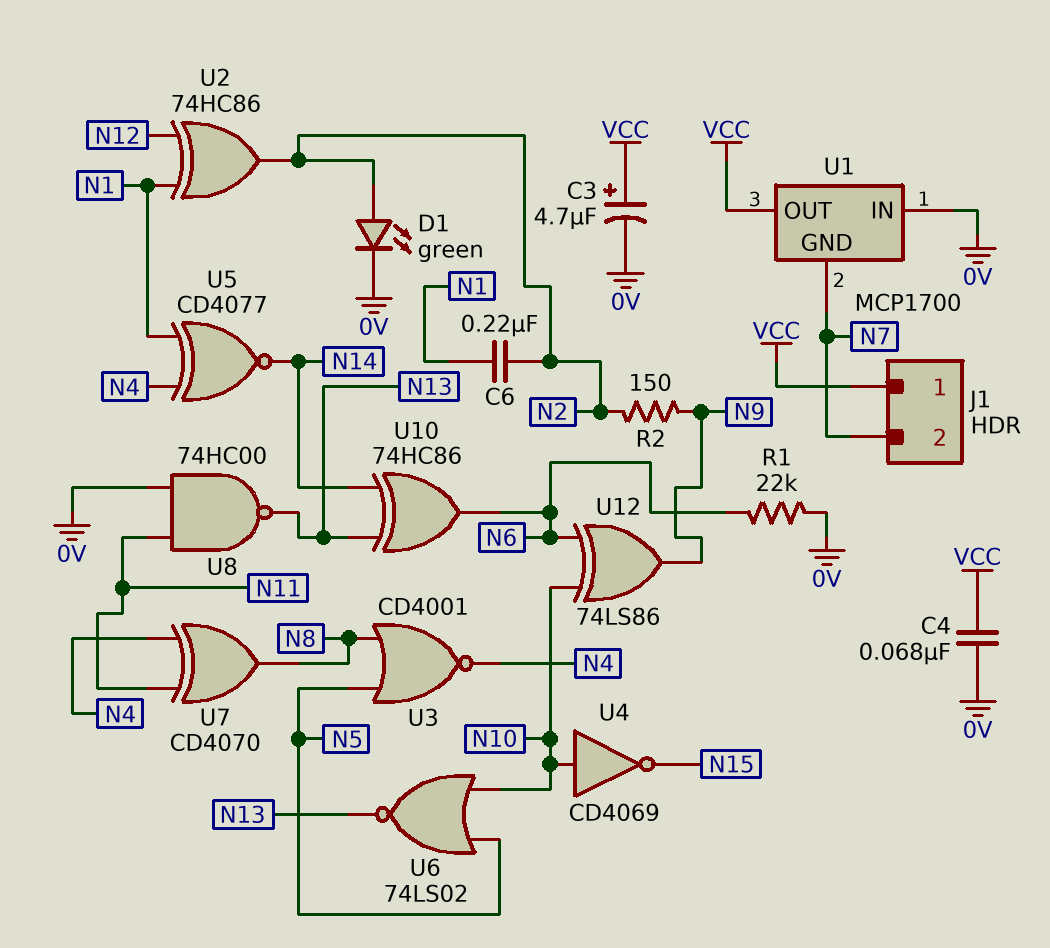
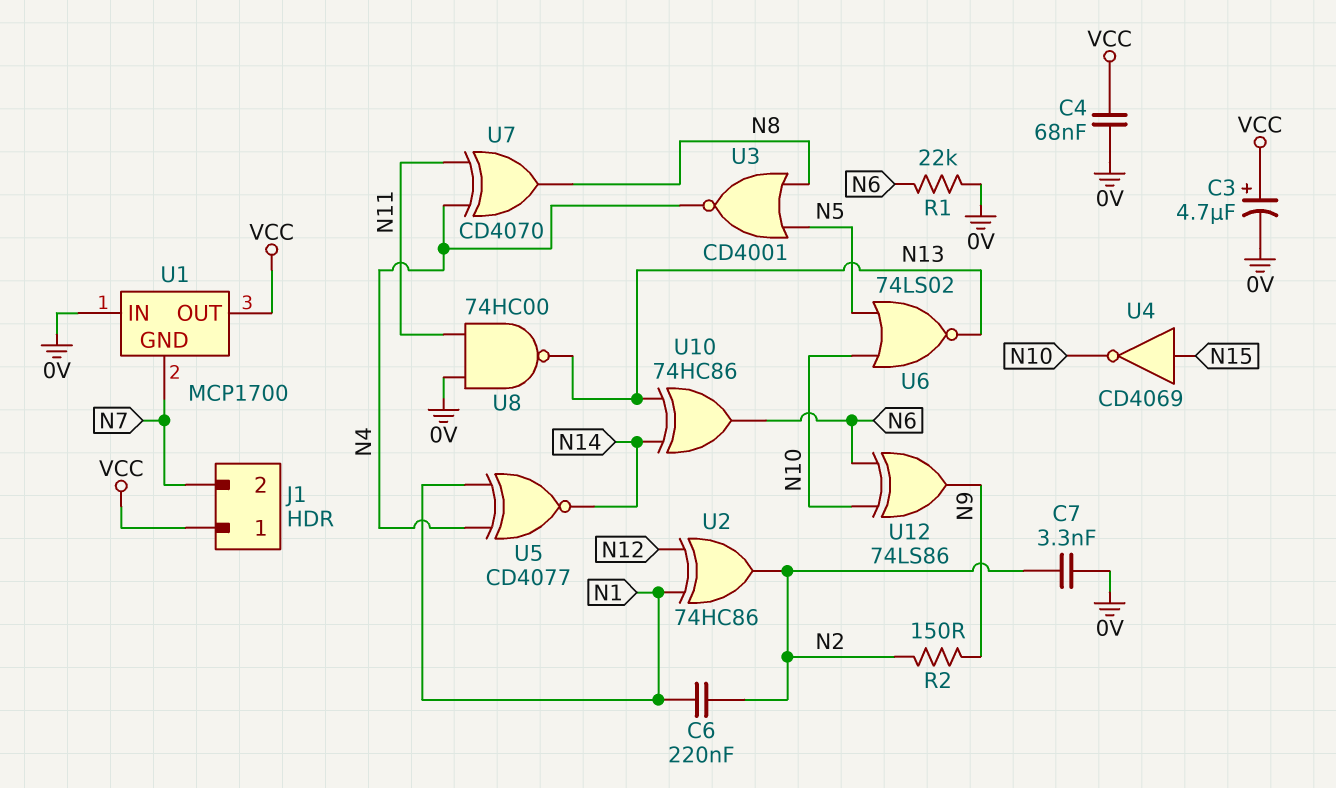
C7: none -> 3.3nF (0V, N2)
D1: LED green (A N2, K 0V) -> none
U4: NOT CD4069 (in N10, out N15) -> NOT CD4069 (in N15, out N10)

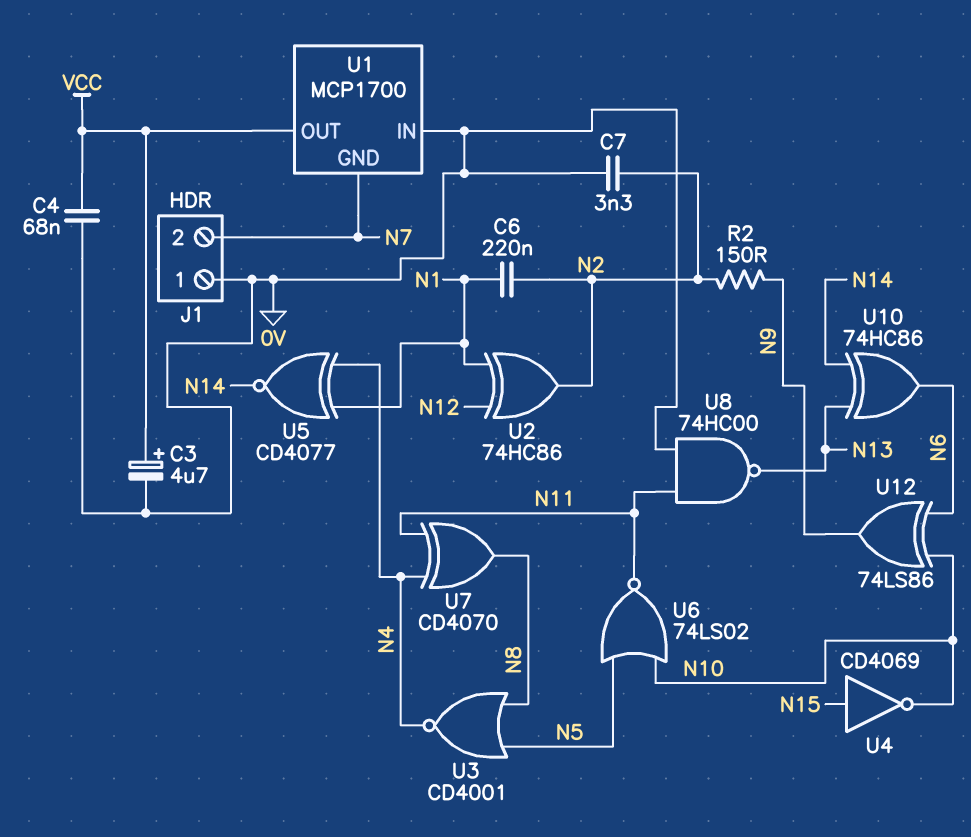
J1 pin 1: VCC -> 0V
R1: 22k (0V, N6) -> none
U6: NOR 74LS02 (in N5, in N10, out N13) -> NOR 74LS02 (in N5, in N10, out N11)

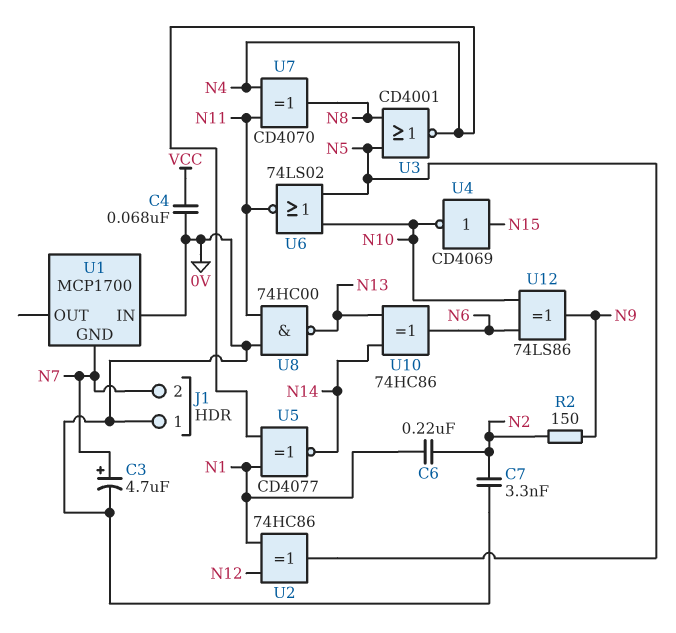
C3: 4.7uF (plus VCC, minus 0V) -> 4.7uF (plus N7, minus 0V)
U1 pin OUT: VCC -> none
U2: XOR 74HC86 (in N1, in N12, out N2) -> XOR 74HC86 (in N1, in N12, out N5)

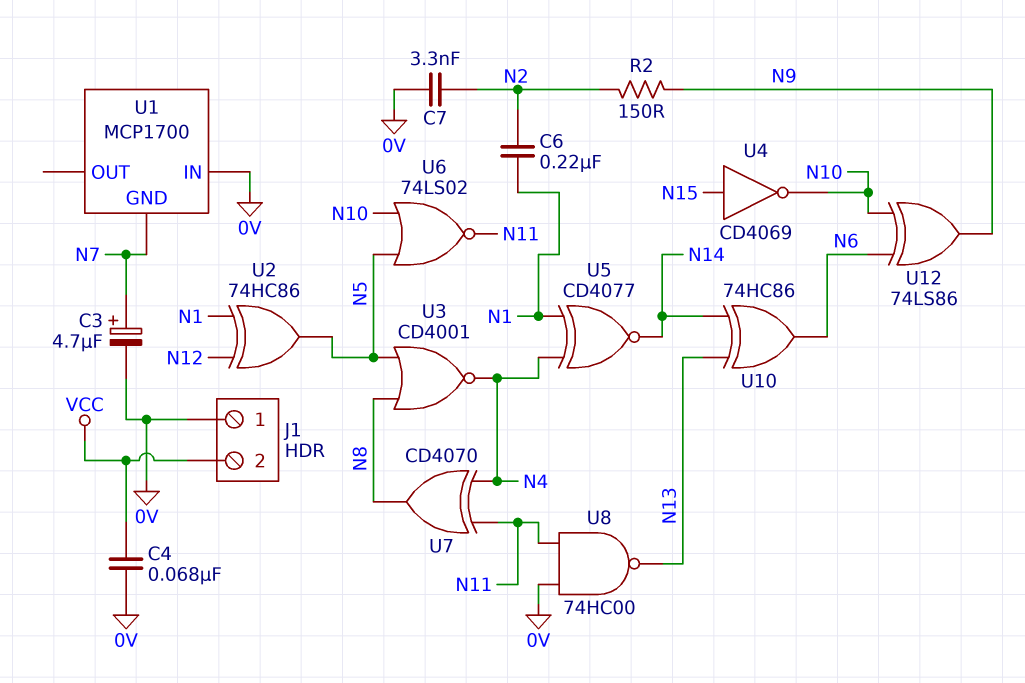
J1 pin 2: N7 -> VCC

